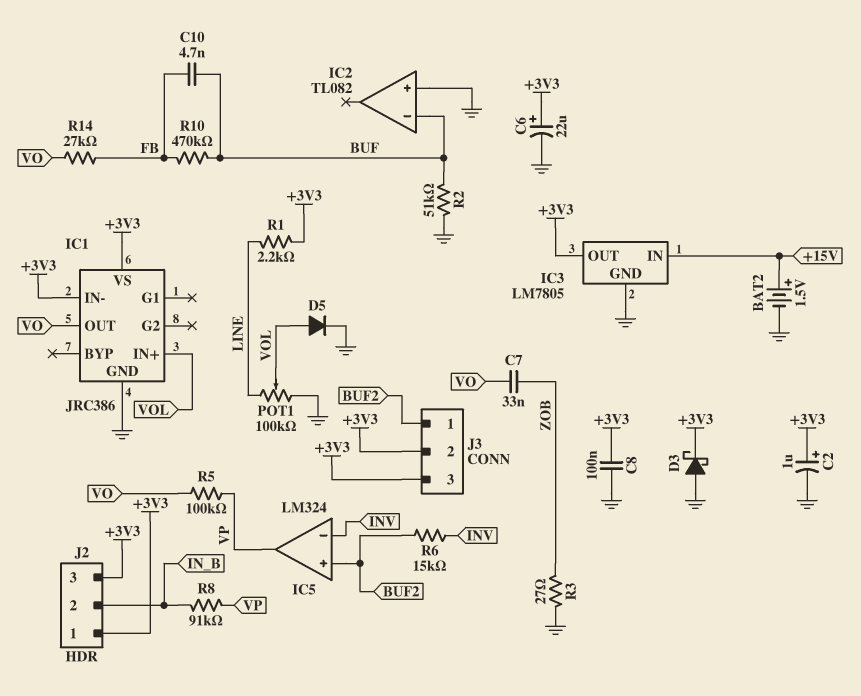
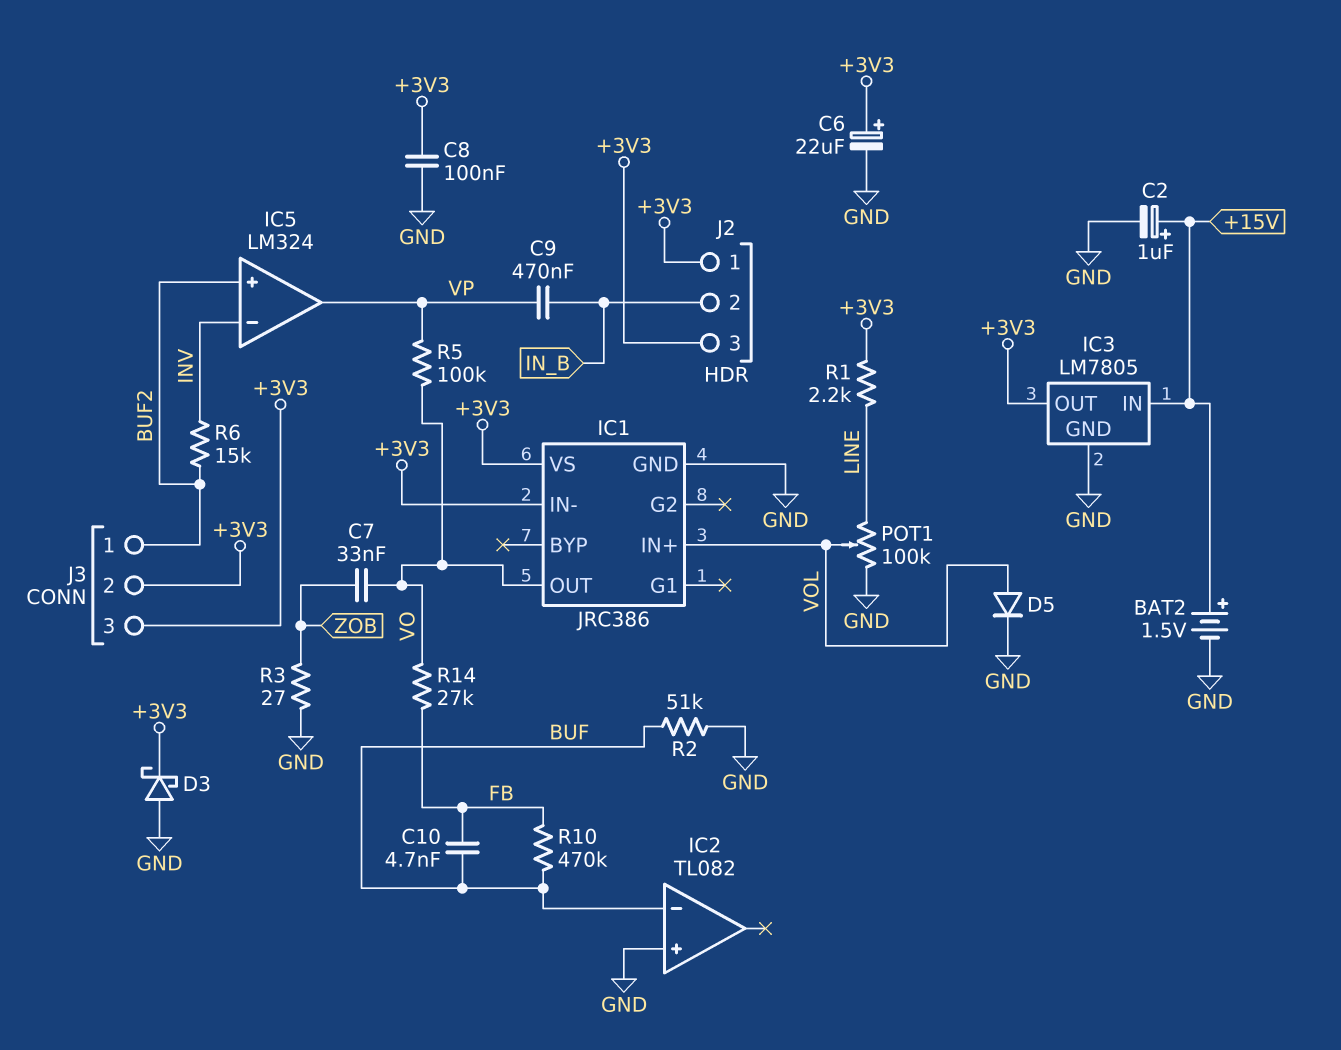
C2: 1uF (plus +3V3, minus GND) -> 1uF (plus +15V, minus GND)
C9: none -> 470nF (IN_B, VP)
R8: 91k (IN_B, VP) -> none

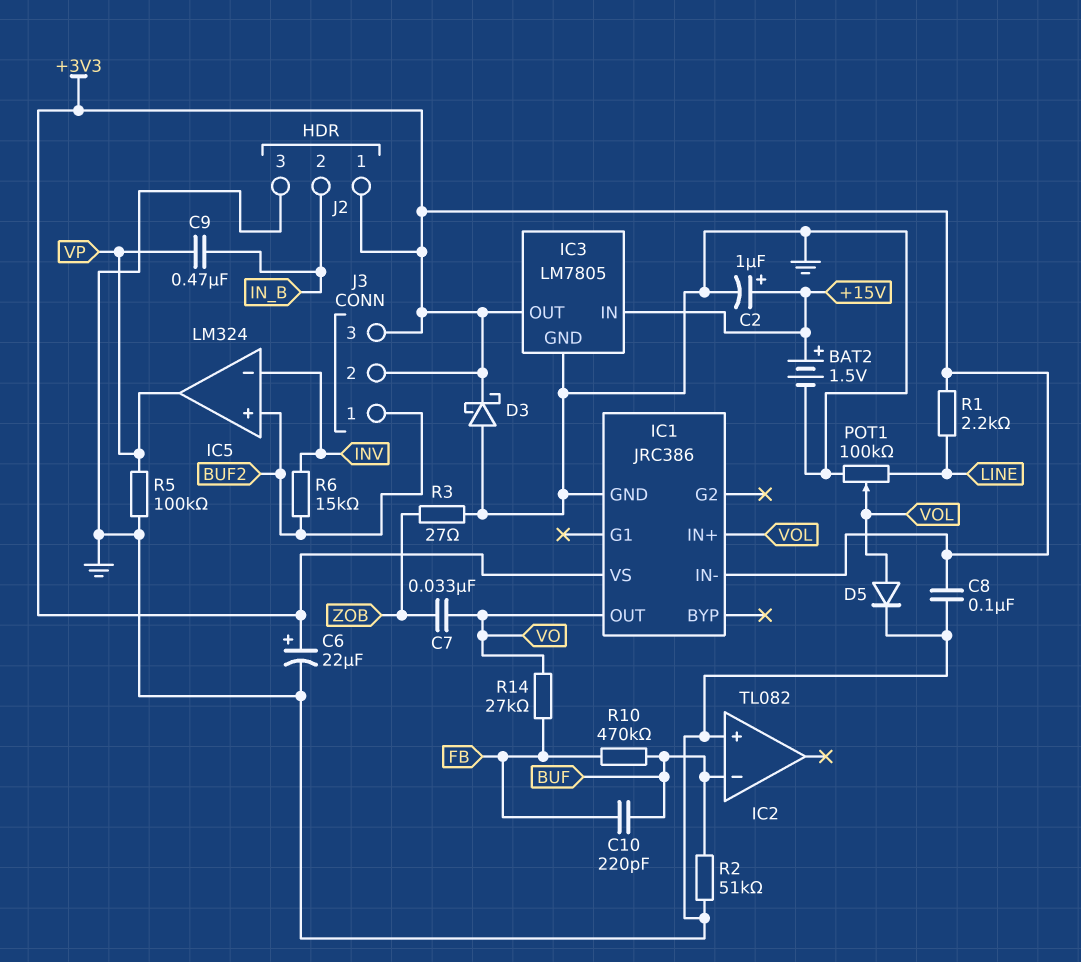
C10: 4.7nF (BUF, FB) -> 220pF (BUF, FB)
J2 pin 3: +3V3 -> GND
R5: 100k (VO, VP) -> 100k (GND, VP)

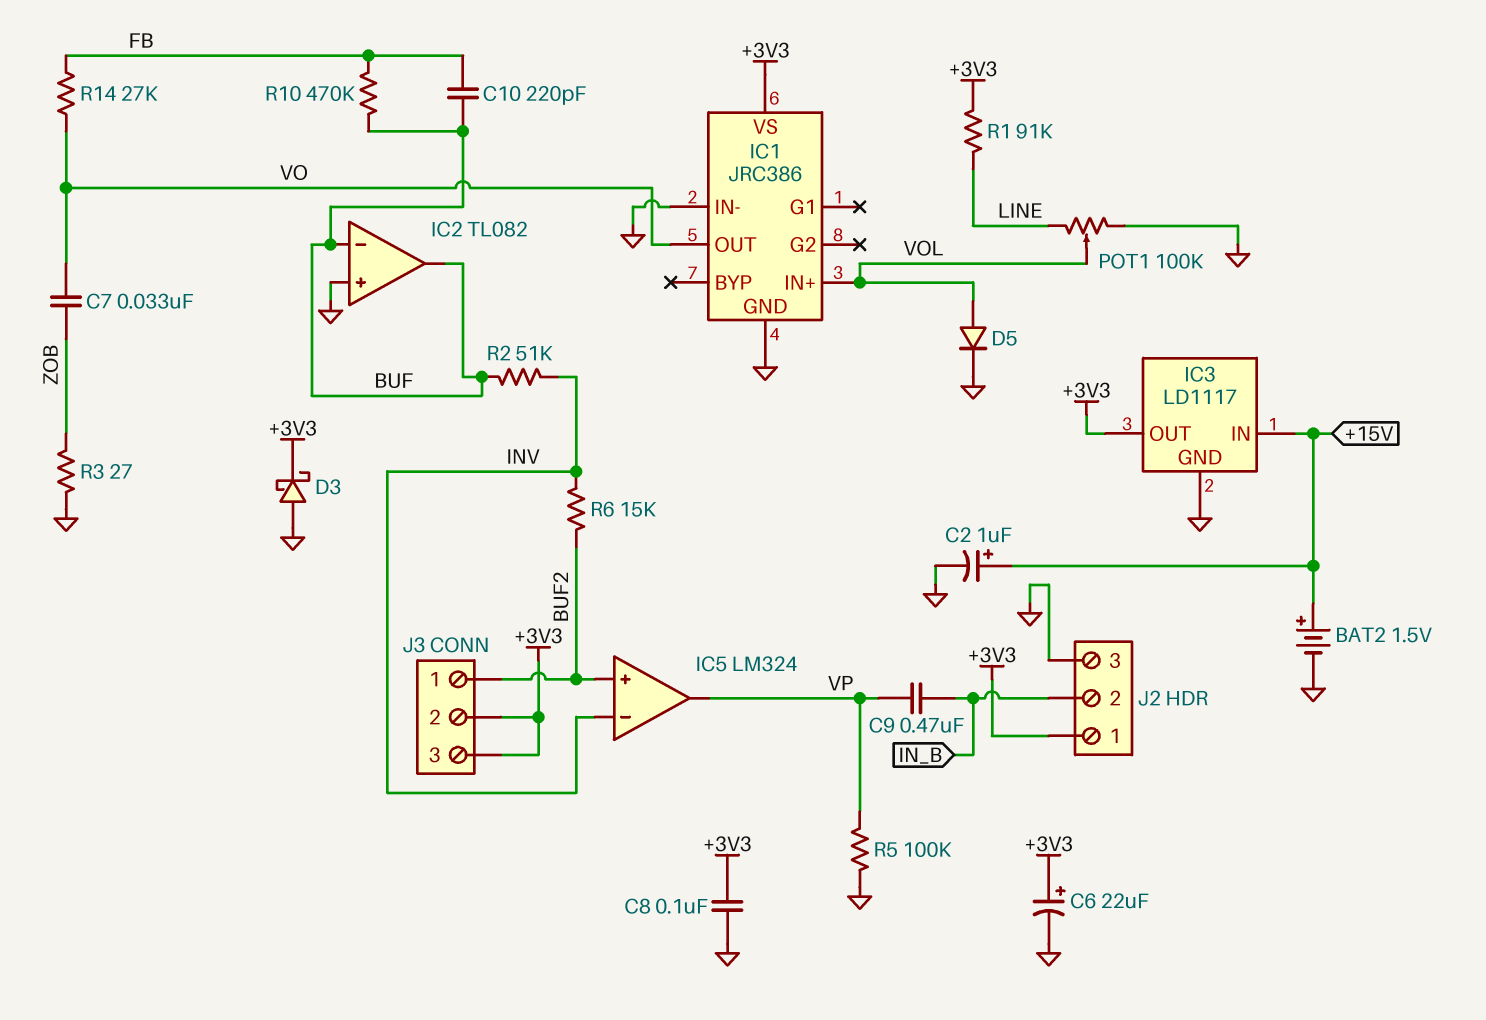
IC1 pin IN-: +3V3 -> GND
IC2 pin out: none -> BUF
IC3: LM7805 -> LD1117
R1: 2.2k (+3V3, LINE) -> 91k (+3V3, LINE)
R2: 51k (BUF, GND) -> 51k (BUF, INV)

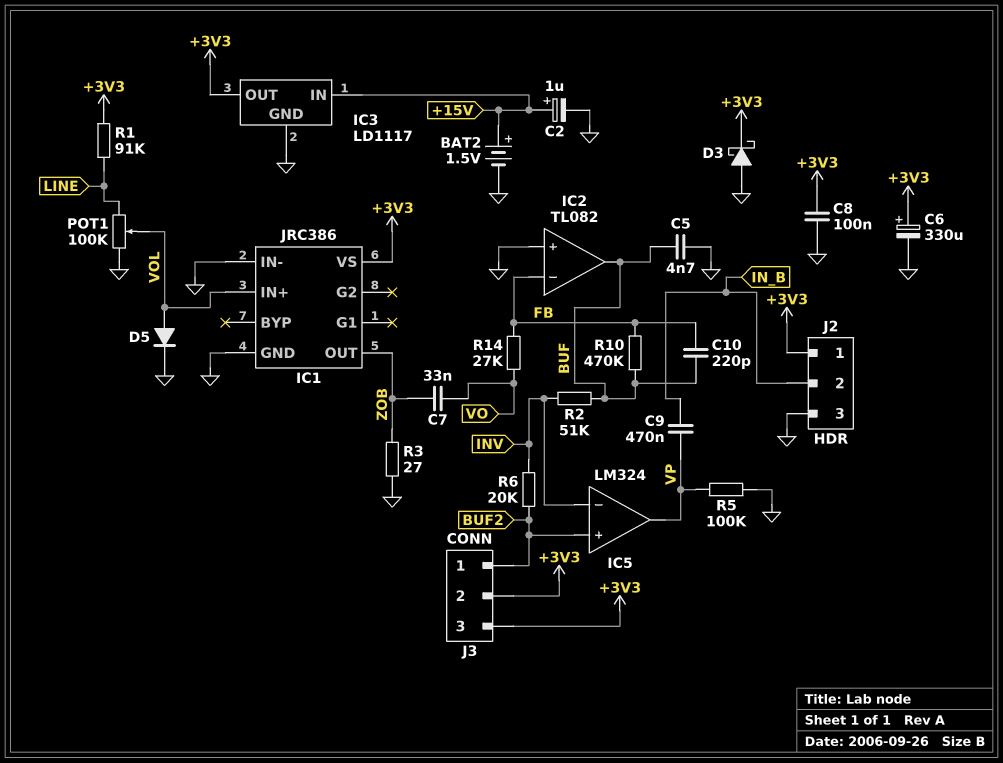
C5: none -> 4.7nF (BUF, GND)
C6: 22uF (plus +3V3, minus GND) -> 330uF (plus +3V3, minus GND)
IC1 pin OUT: VO -> ZOB
IC2 pin in-: BUF -> FB
R6: 15k (BUF2, INV) -> 20k (BUF2, INV)

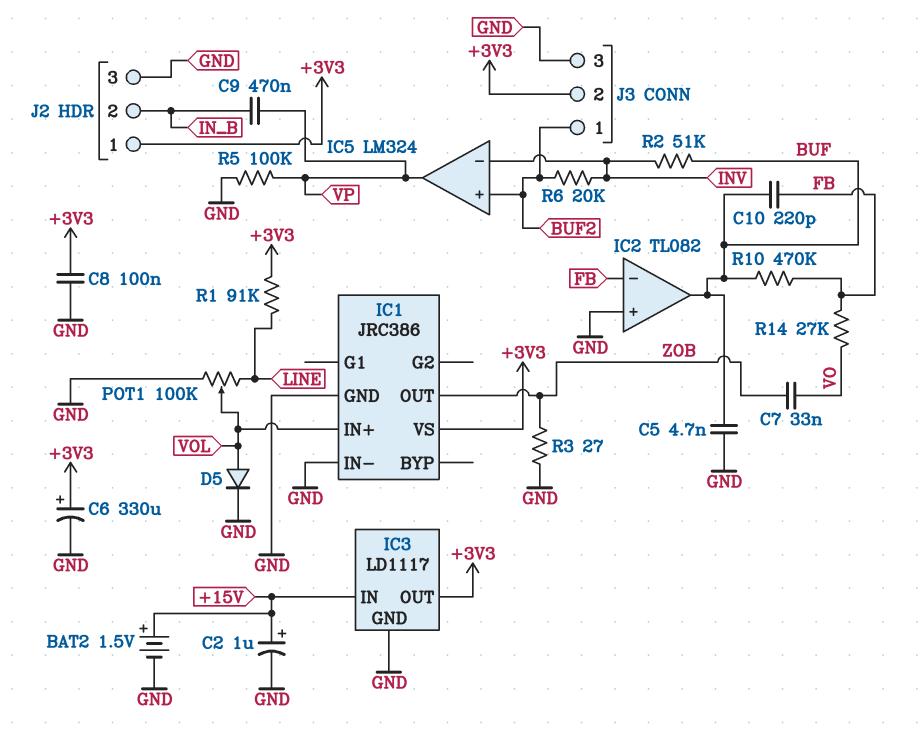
D3: schottky (A GND, K +3V3) -> none
J3 pin 3: +3V3 -> GND

